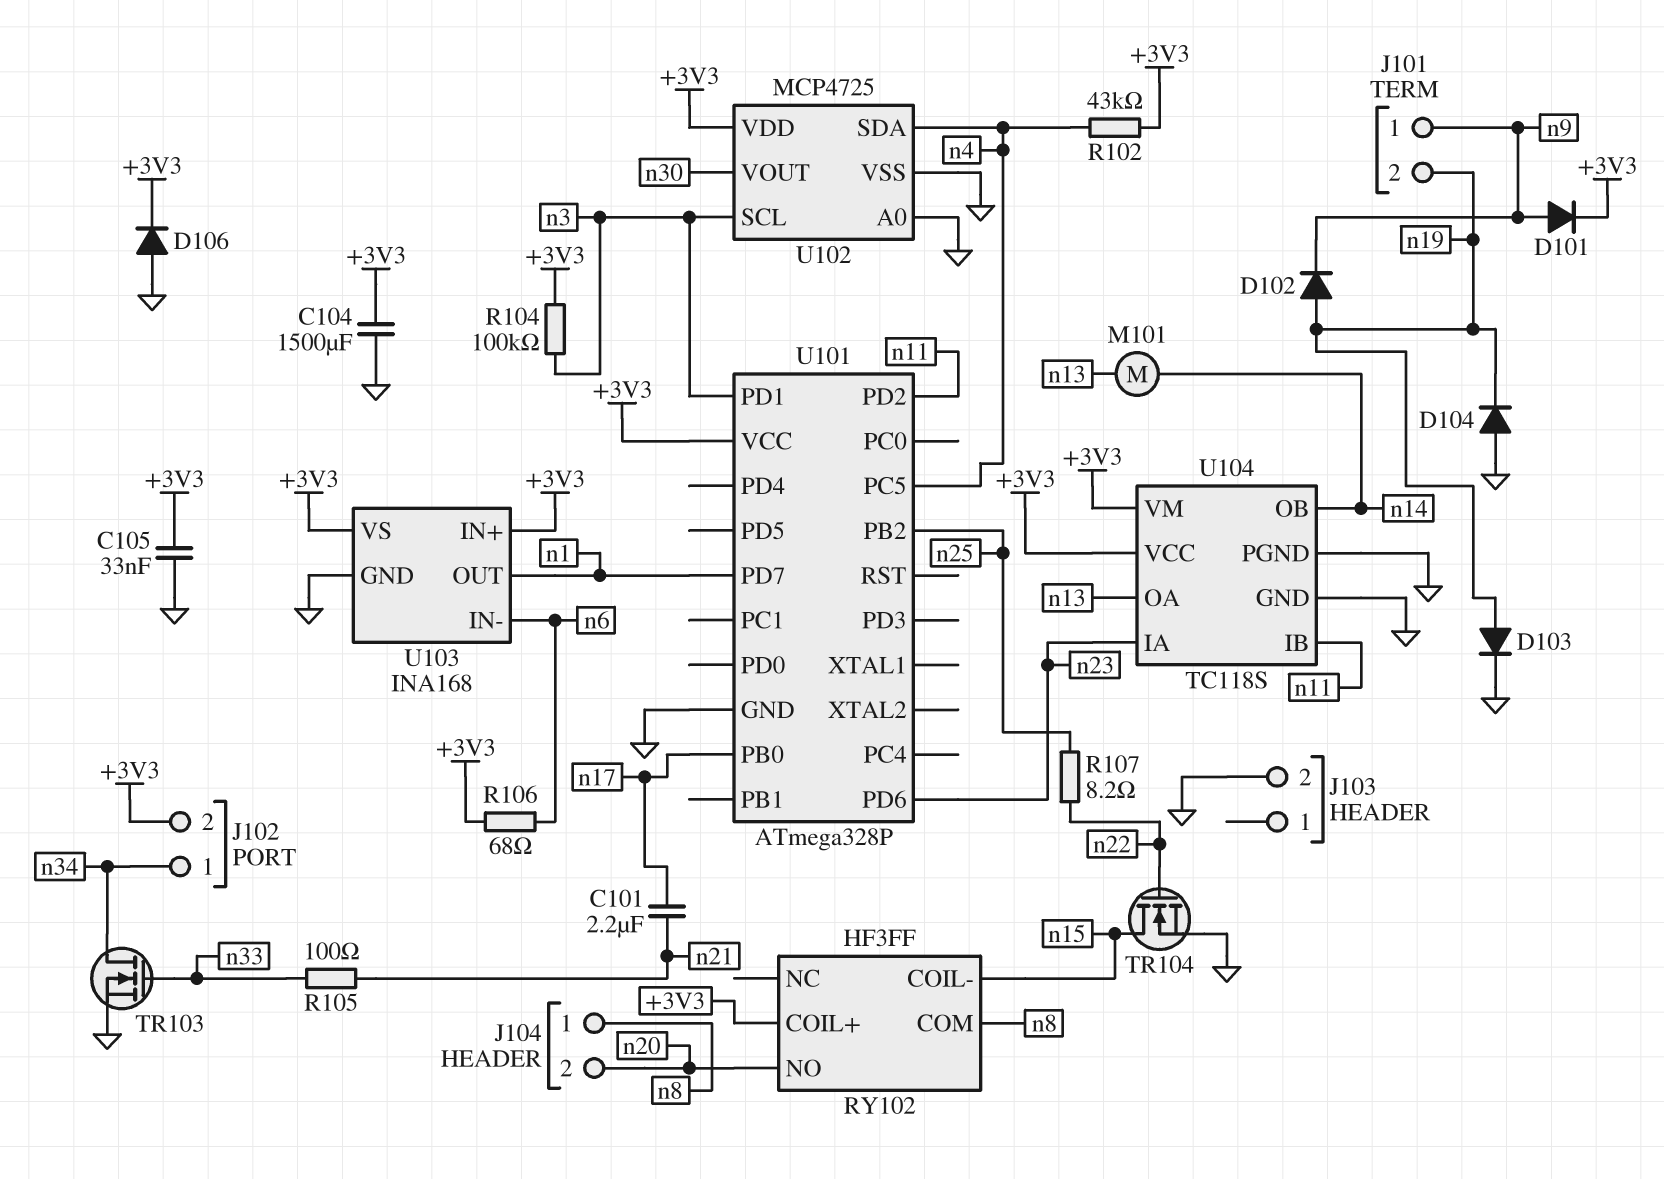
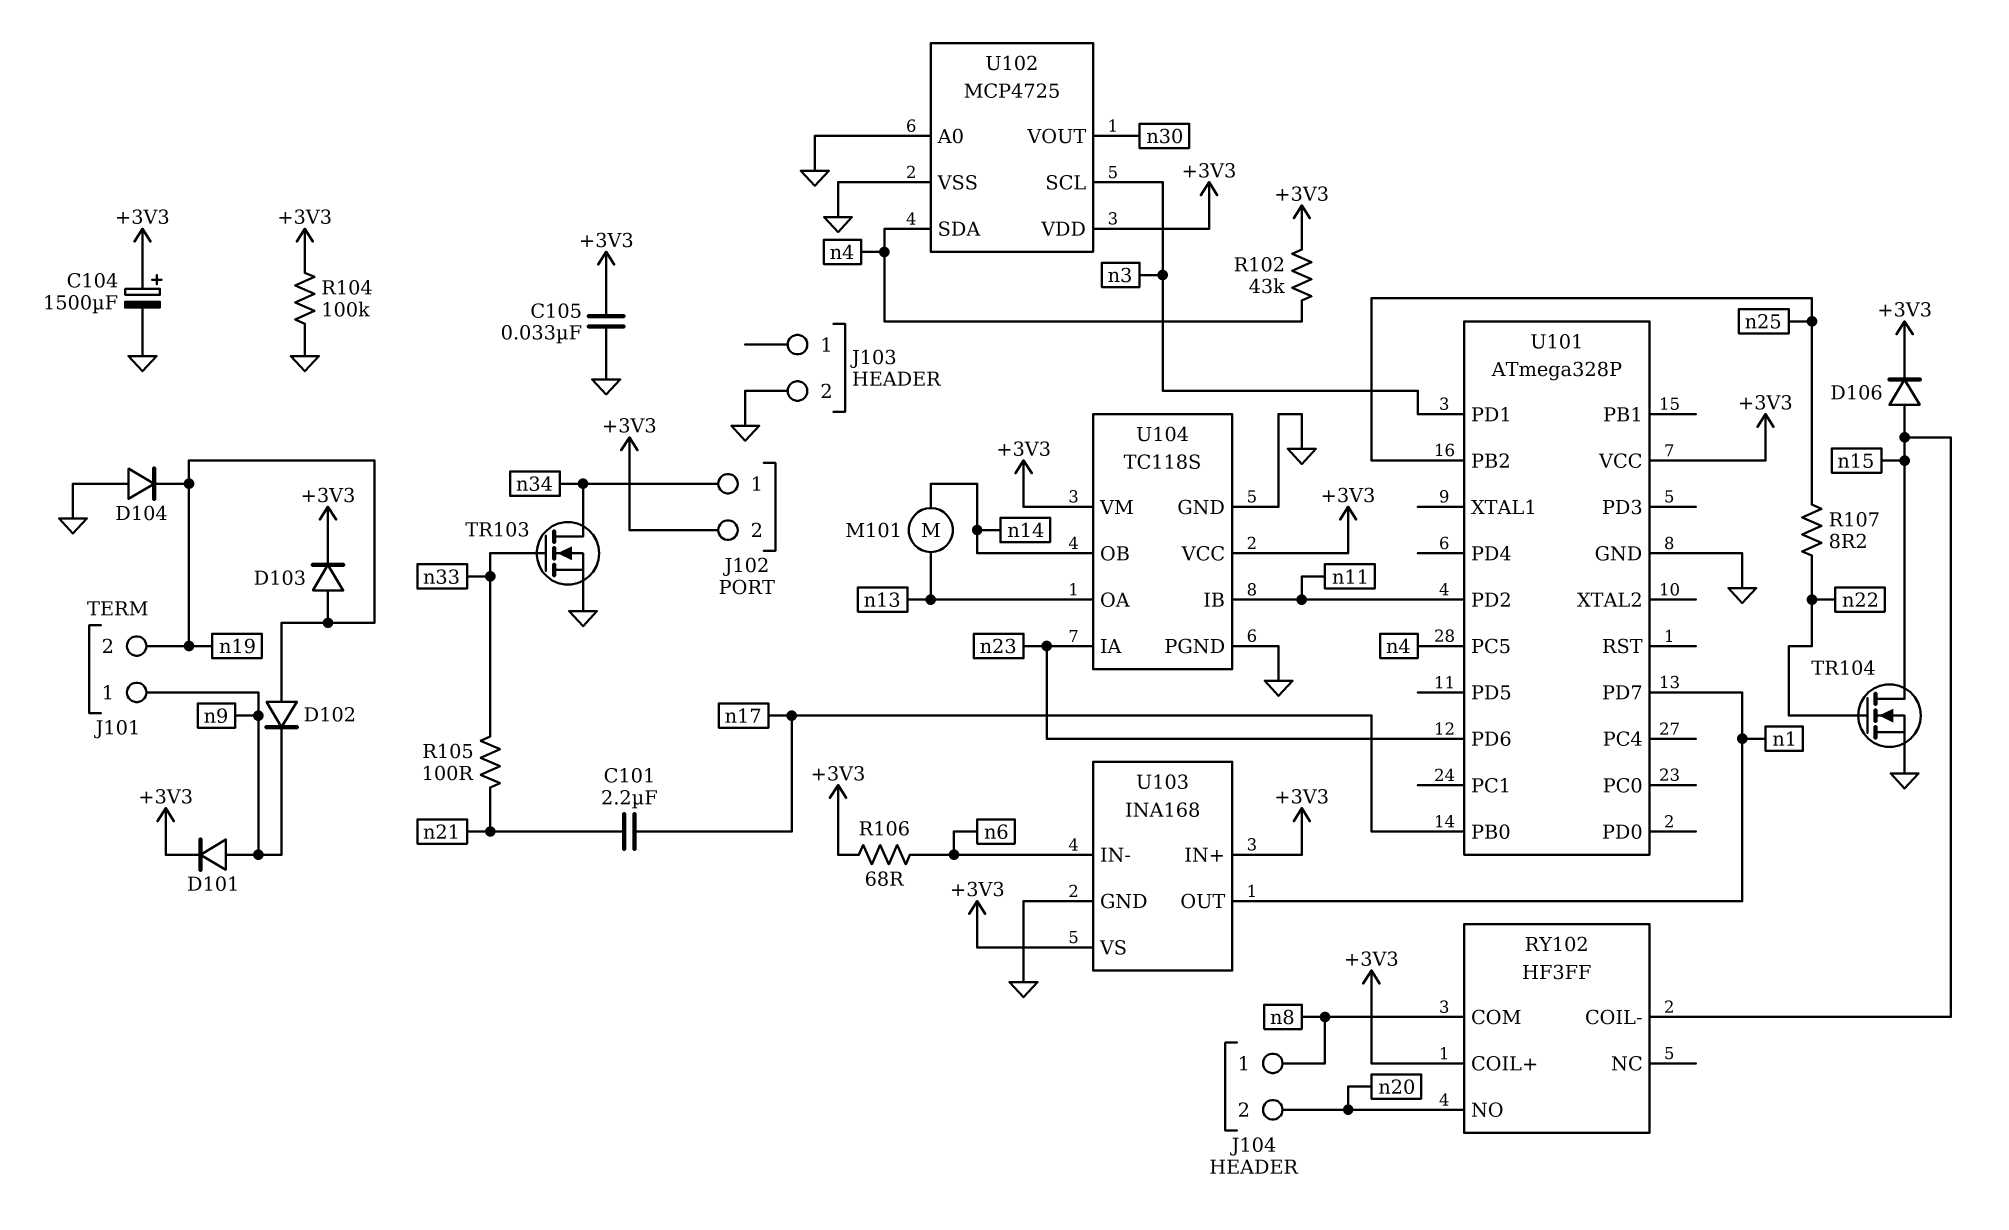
C104: 1500uF (+3V3, GND) -> 1500uF (plus +3V3, minus GND)
D103: diode (A n19, K GND) -> diode (A n19, K +3V3)
D106: diode (A GND, K +3V3) -> diode (A n15, K +3V3)
R104: 100k (+3V3, n3) -> 100k (+3V3, GND)

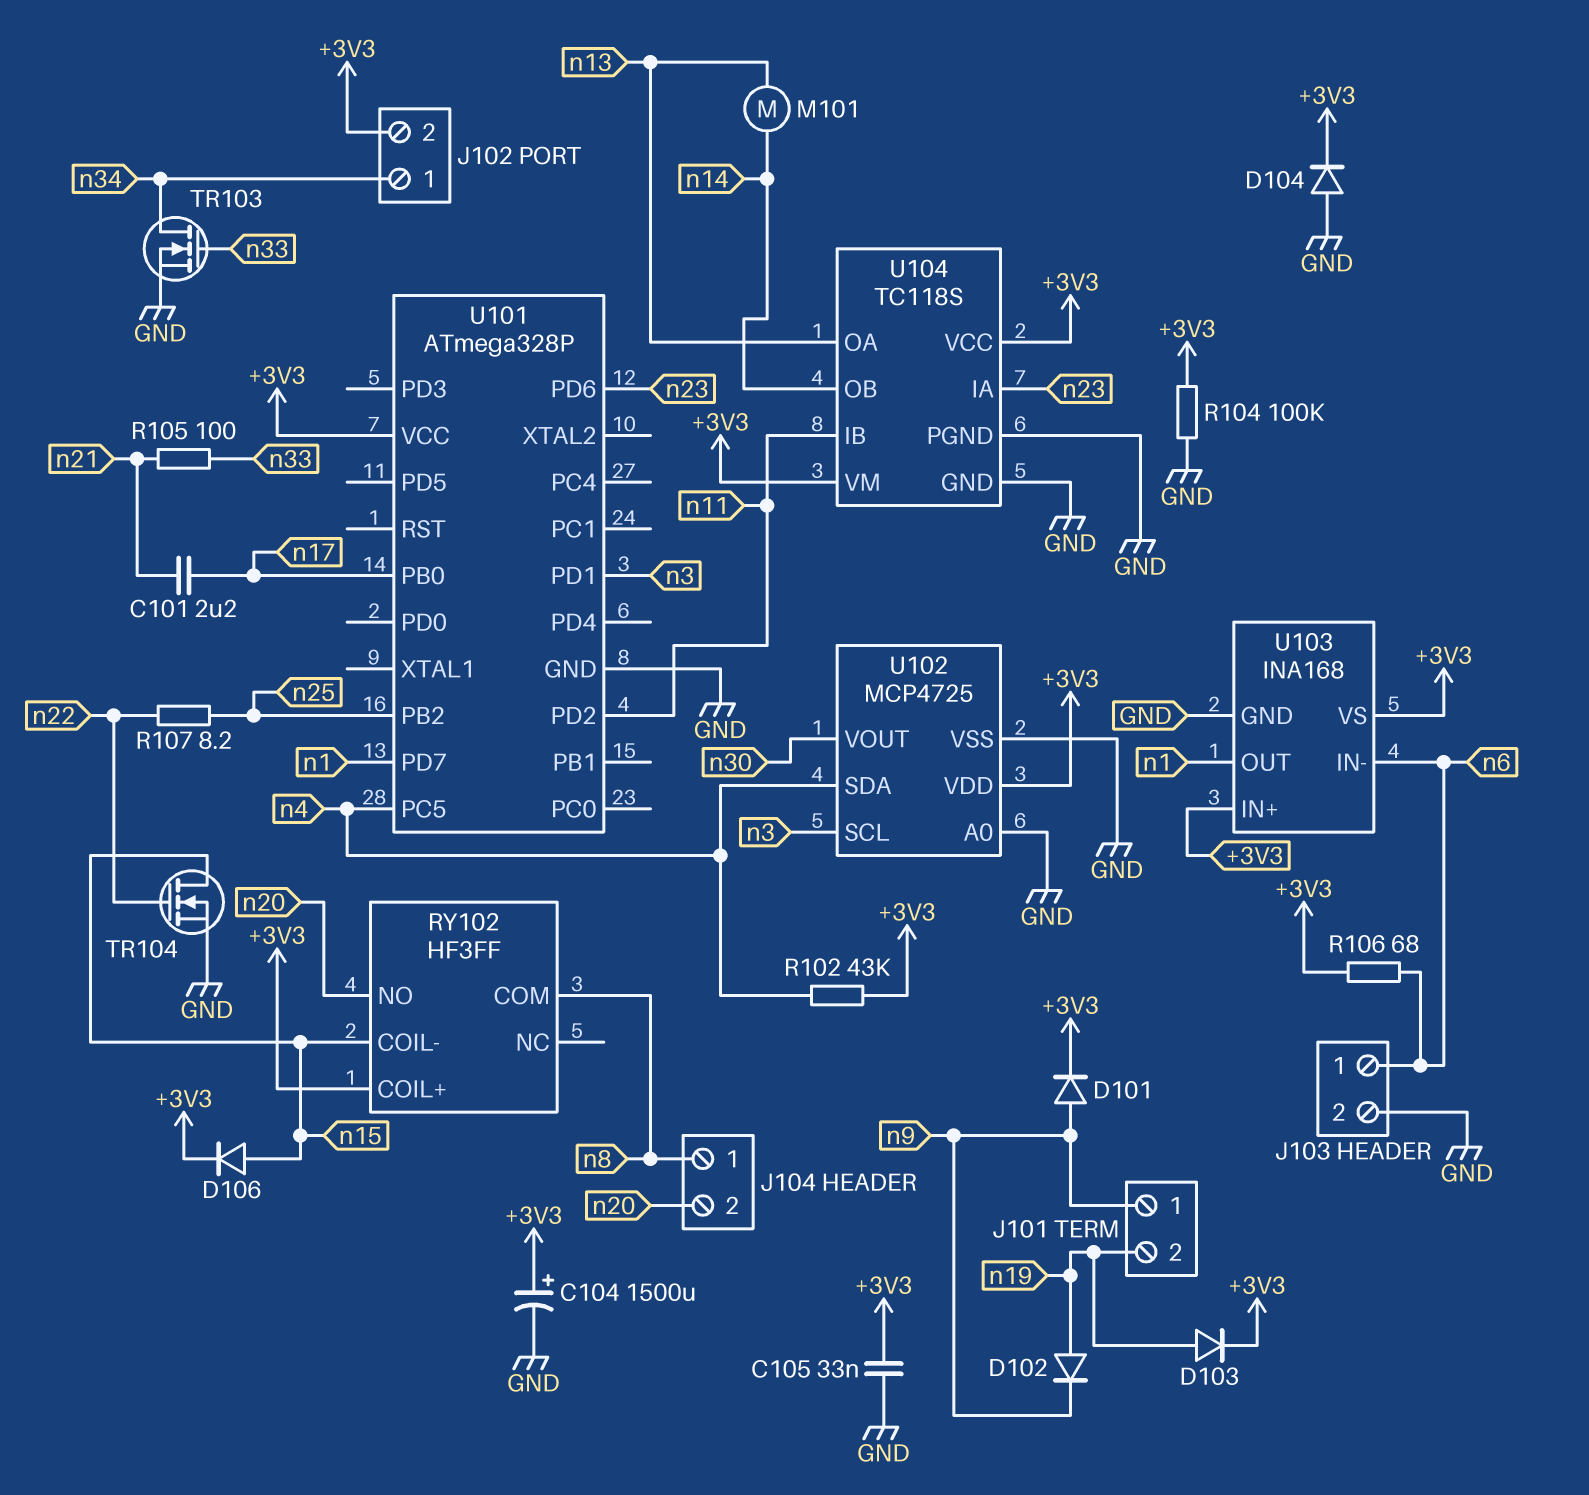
D104: diode (A GND, K n19) -> diode (A GND, K +3V3)
J103 pin 1: none -> n6

